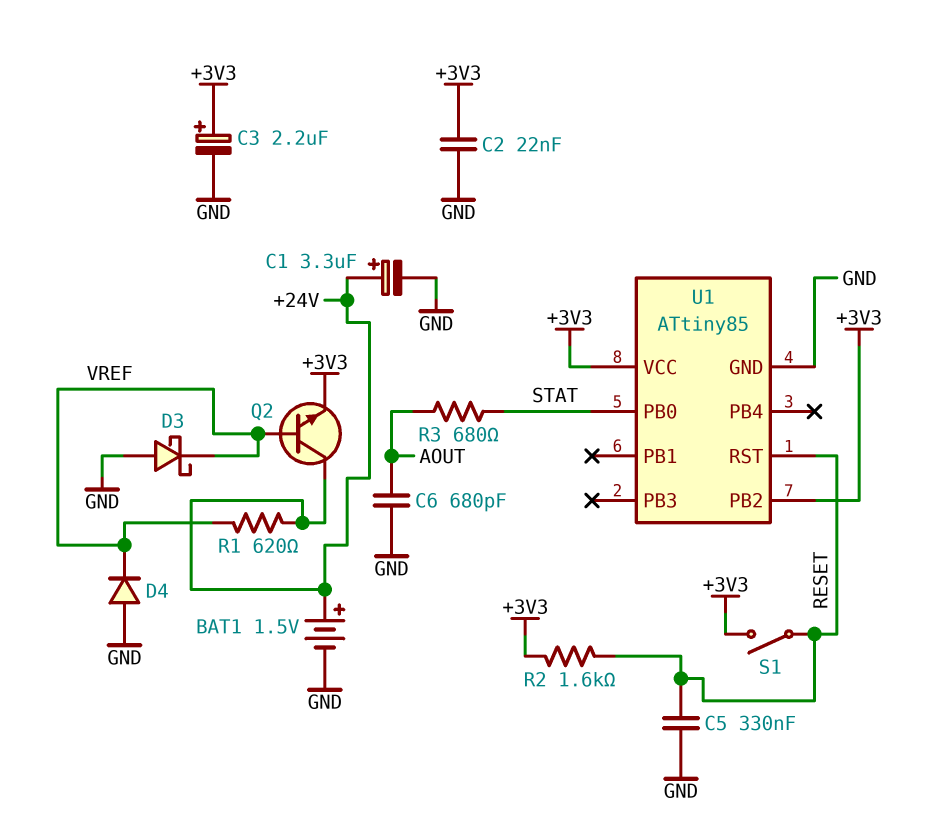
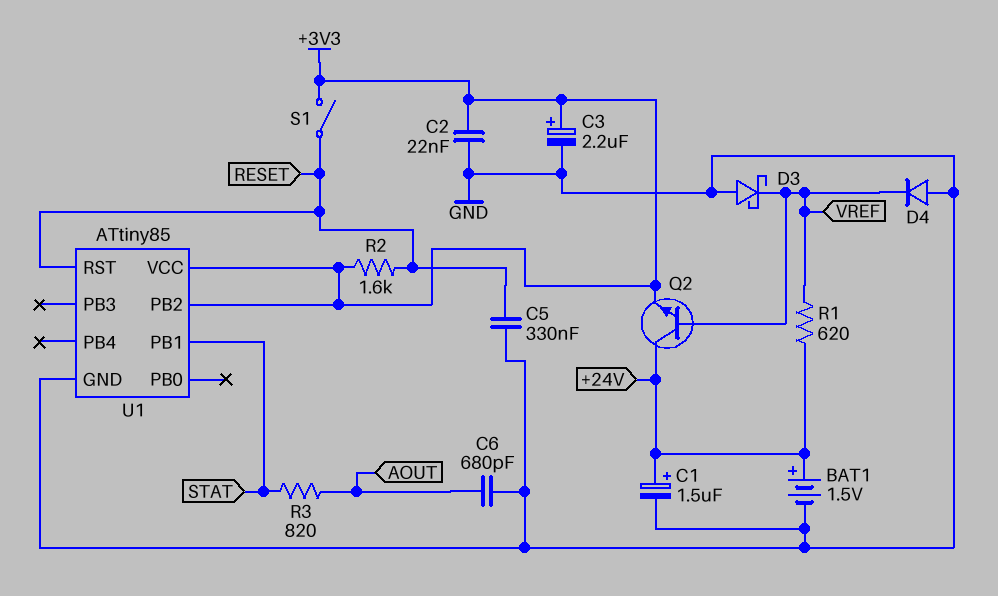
C1: 3.3uF (plus +24V, minus GND) -> 1.5uF (plus +24V, minus GND)
R3: 680 (AOUT, STAT) -> 820 (AOUT, STAT)
U1 pin PB0: STAT -> none
U1 pin PB1: none -> STAT

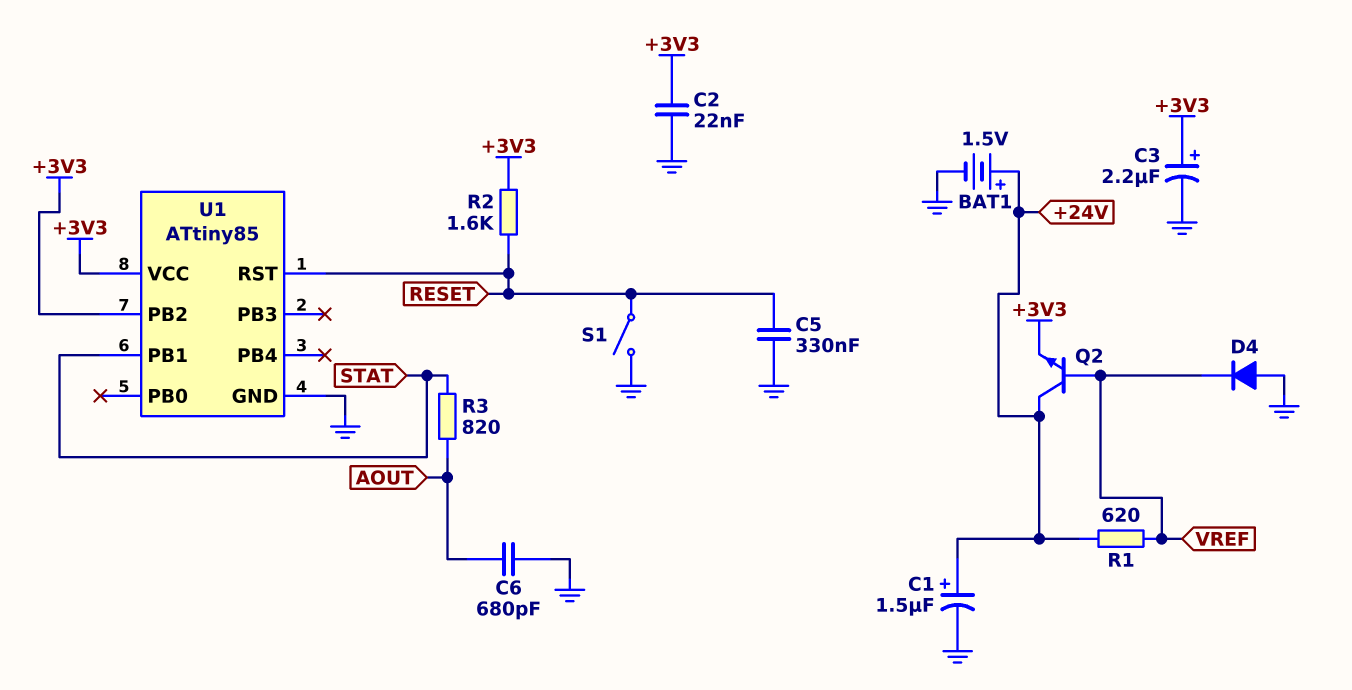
D3: schottky (A GND, K VREF) -> none
S1: switch (+3V3, RESET) -> switch (GND, RESET)

